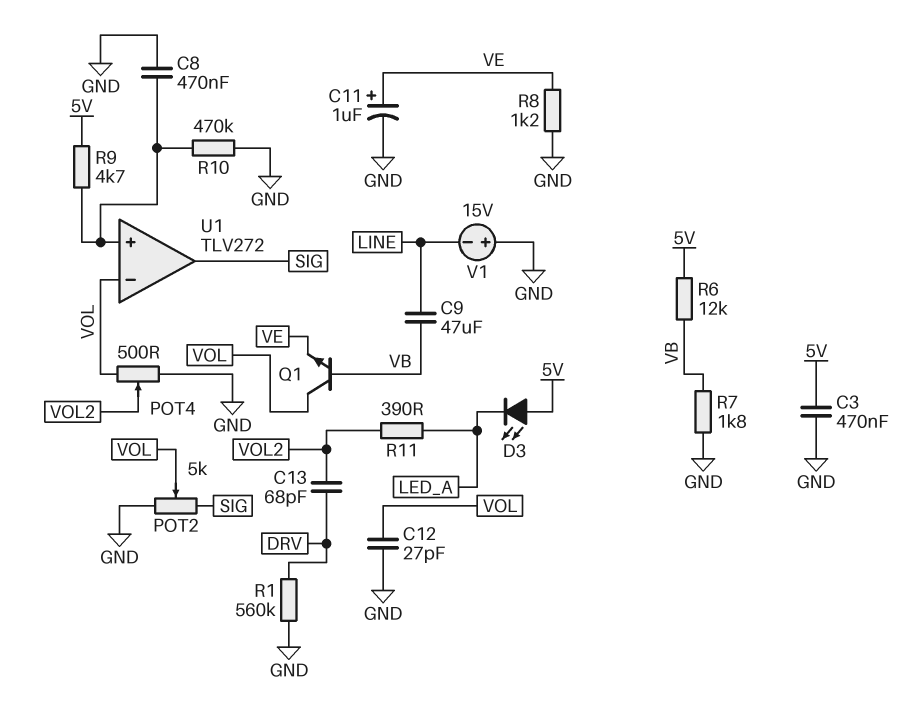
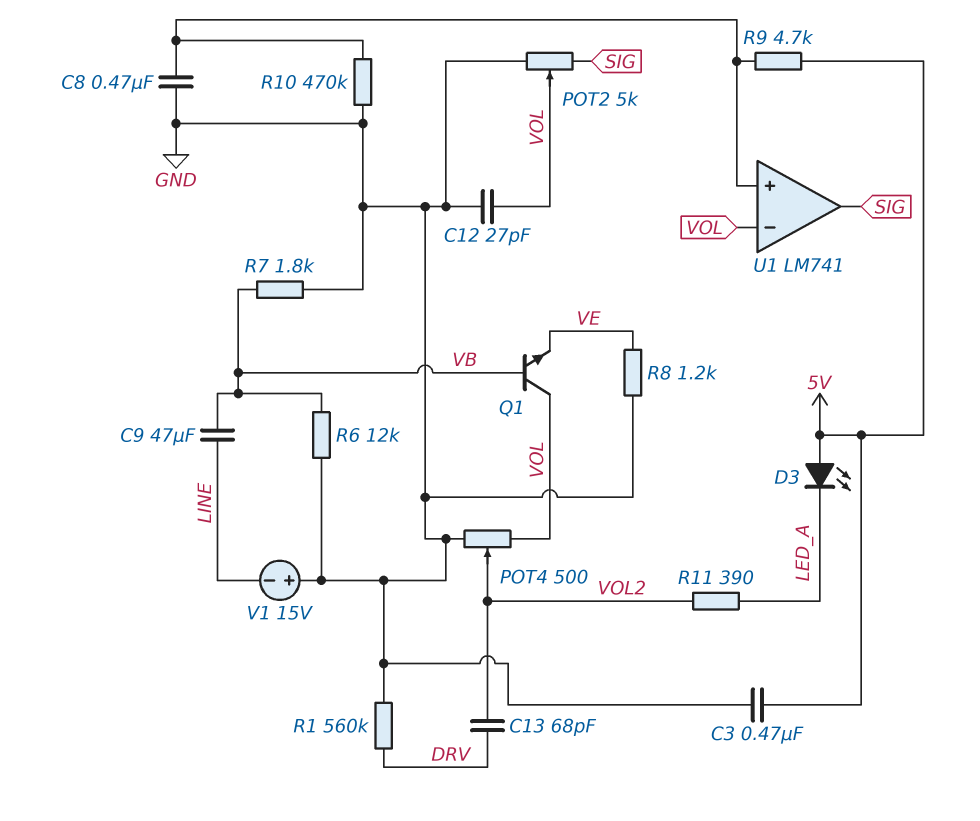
C11: 1uF (plus VE, minus GND) -> none
R6: 12k (5V, VB) -> 12k (GND, VB)
U1: TLV272 -> LM741

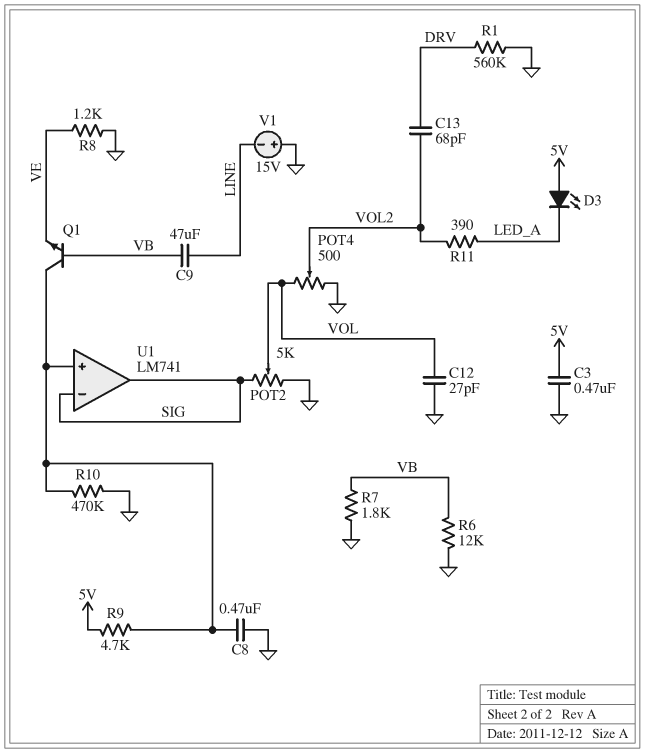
Q1: NPN (B VB, C VOL, E VE) -> NPN (B VB, C U1/in+, E VE)
U1 pin in-: VOL -> SIG

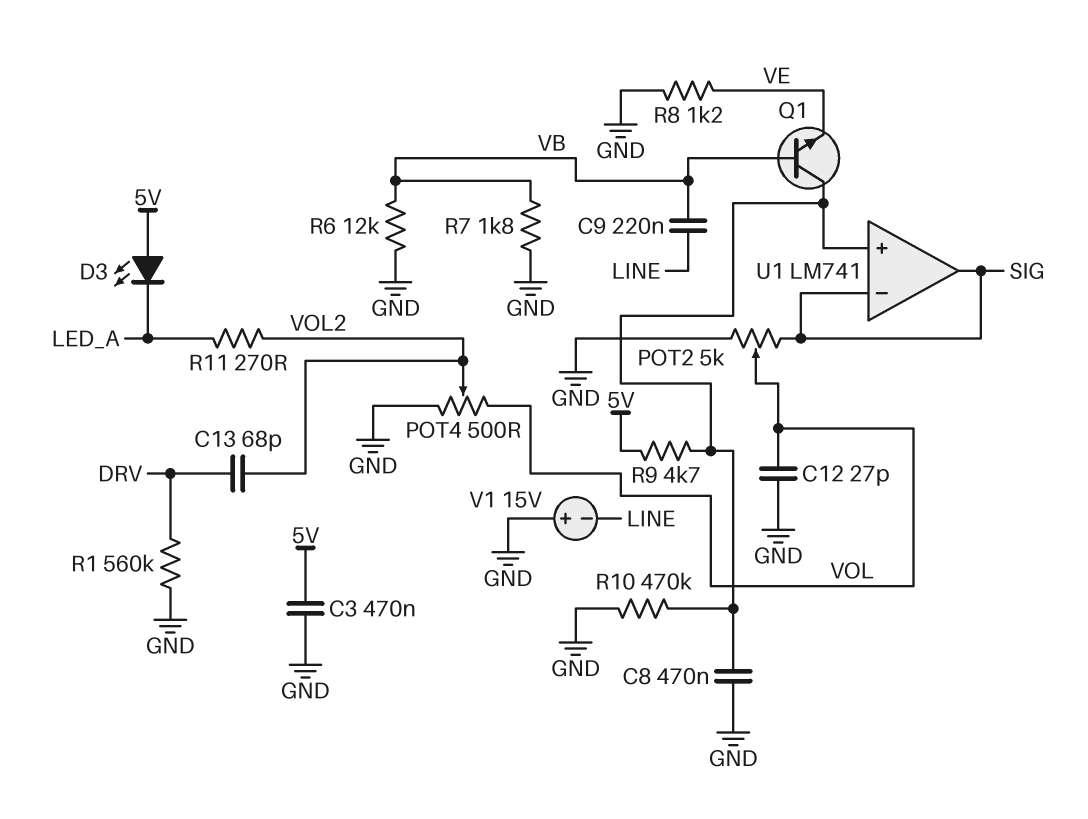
C9: 47uF (LINE, VB) -> 220nF (LINE, VB)
R11: 390 (LED_A, VOL2) -> 270 (LED_A, VOL2)

